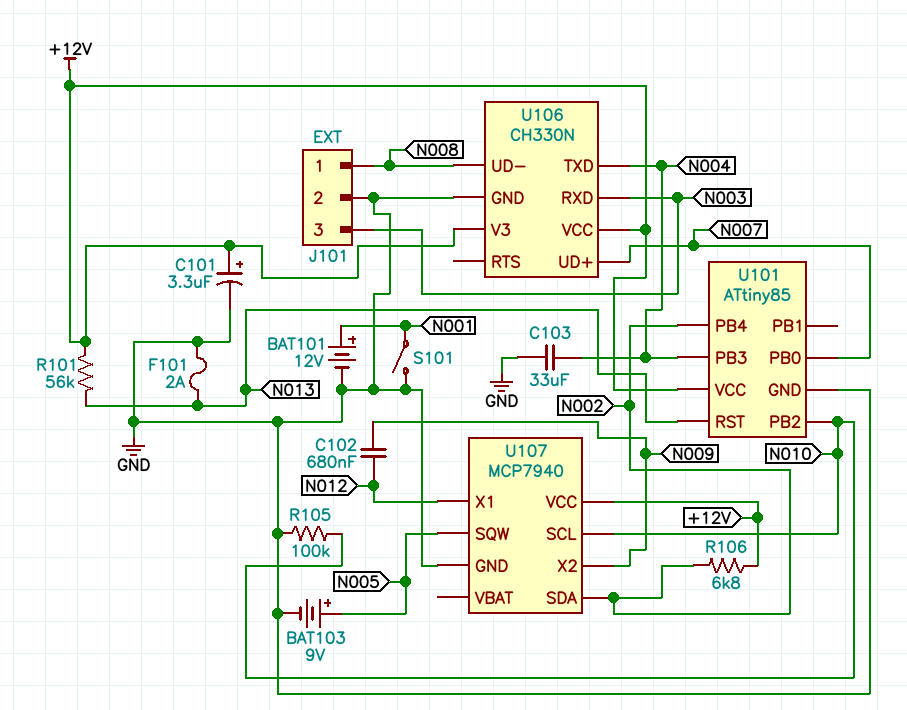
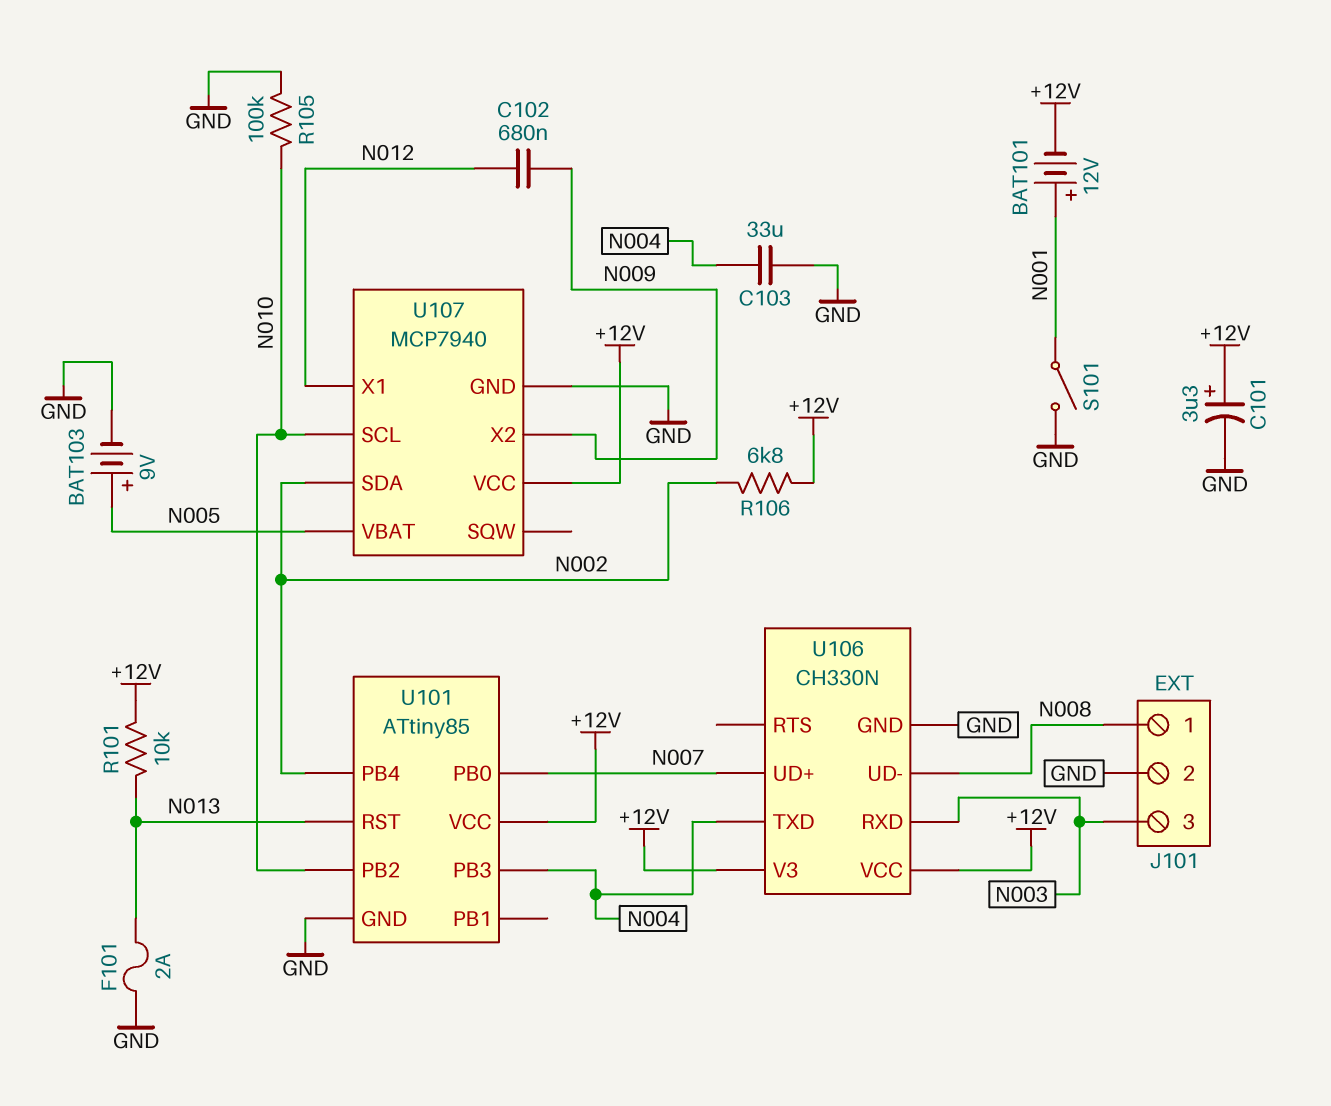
BAT101: 12V (plus N001, minus GND) -> 12V (plus N001, minus +12V)
R101: 56k (+12V, N013) -> 10k (+12V, N013)
U107 pin SQW: N005 -> none
U107 pin VBAT: none -> N005

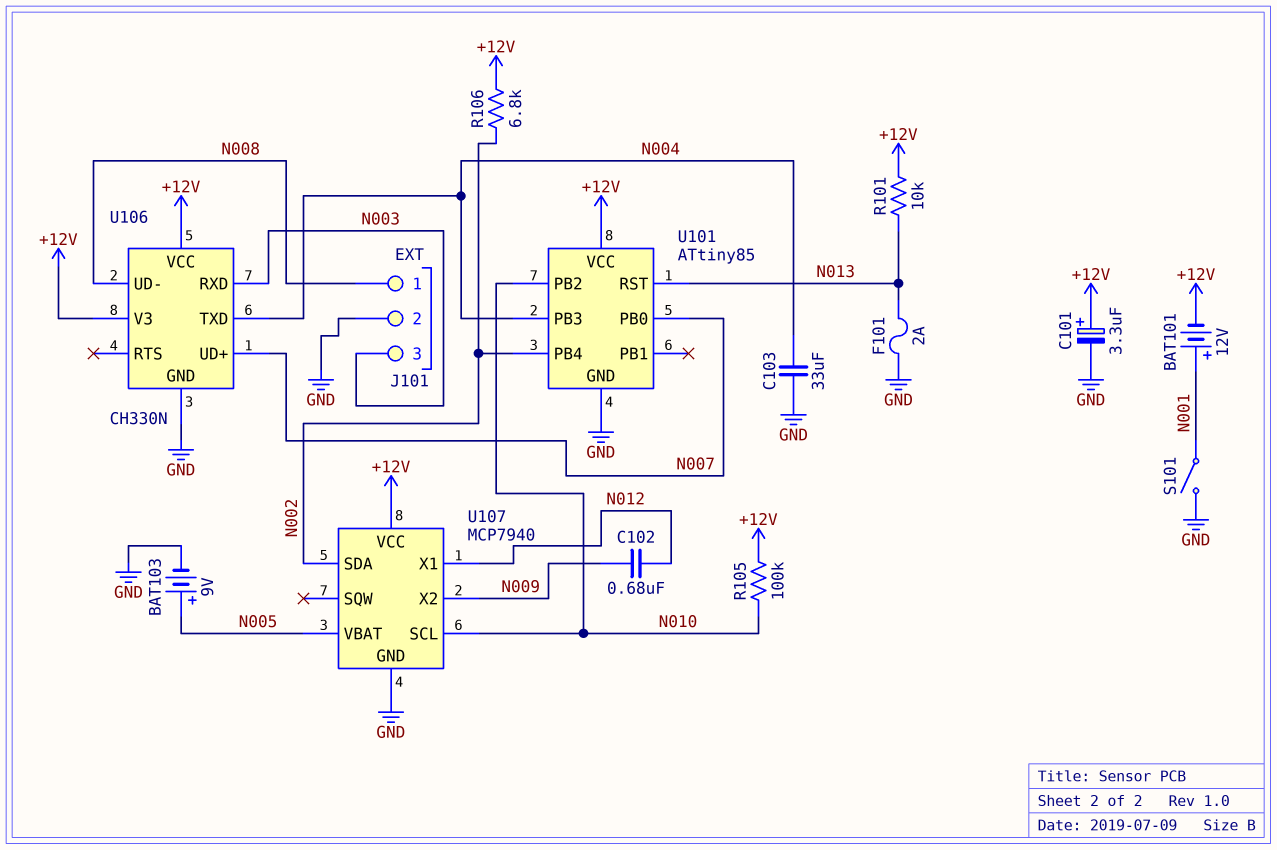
R105: 100k (GND, N010) -> 100k (+12V, N010)

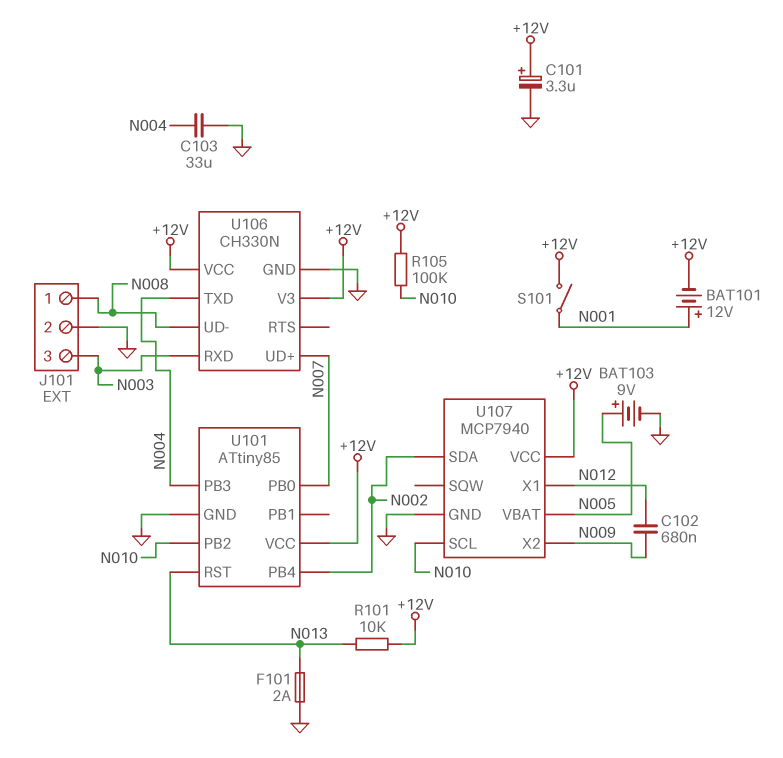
R106: 6.8k (+12V, N002) -> none
S101: switch (GND, N001) -> switch (+12V, N001)

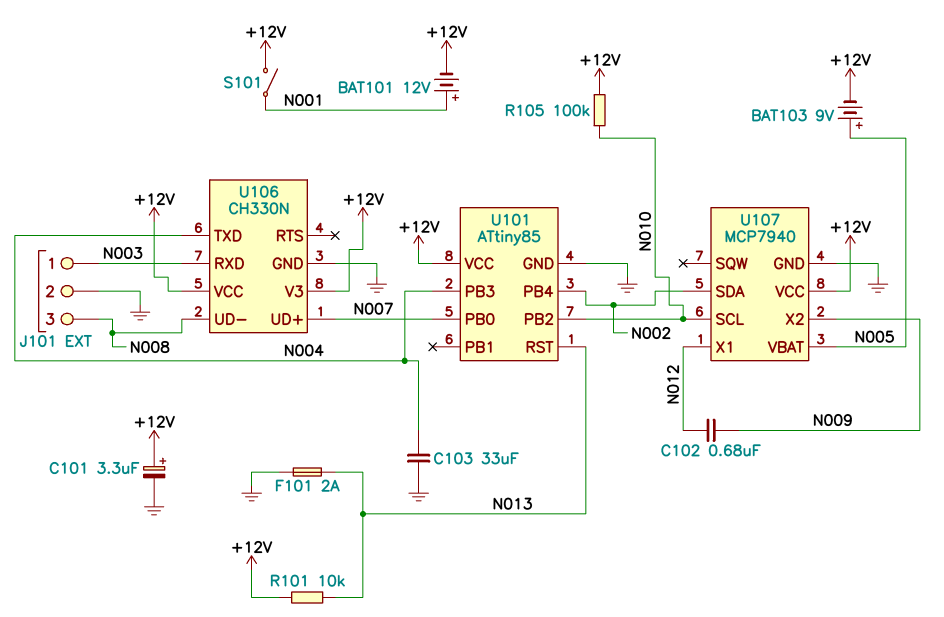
BAT103: 9V (plus N005, minus GND) -> 9V (plus N005, minus +12V)
J101 pin 1: N008 -> N003
J101 pin 3: N003 -> N008

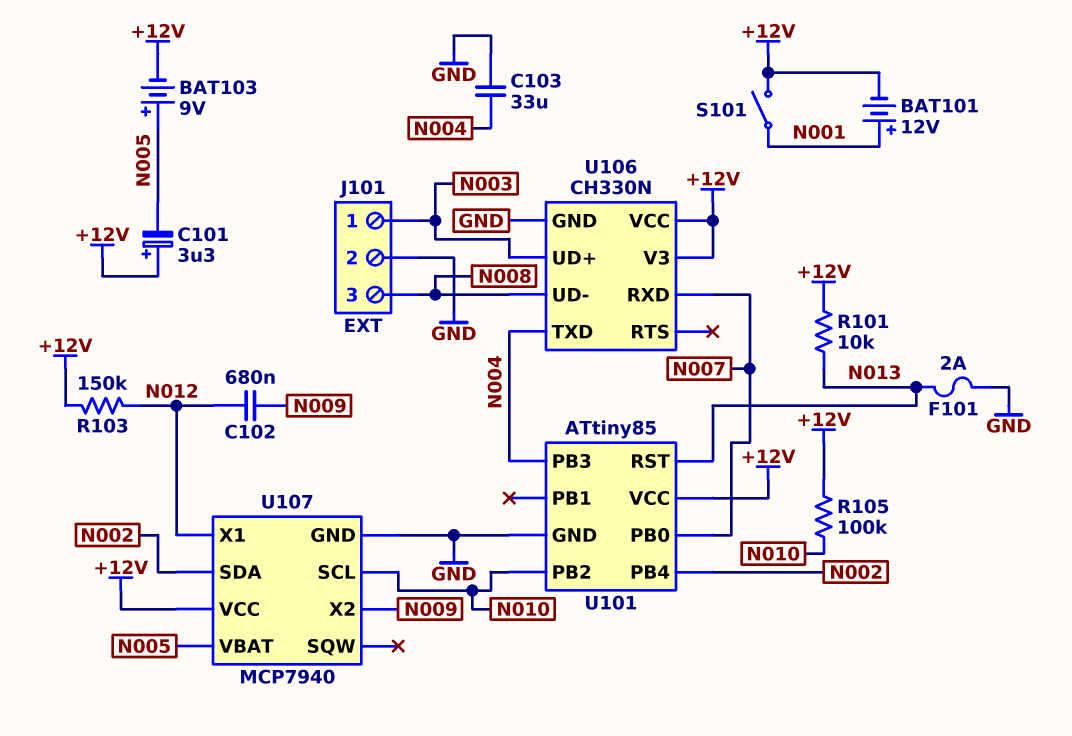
C101: 3.3uF (plus +12V, minus GND) -> 3.3uF (plus +12V, minus N005)
R103: none -> 150k (+12V, N012)
U106 pin RXD: N003 -> N007
U106 pin UD+: N007 -> N003

